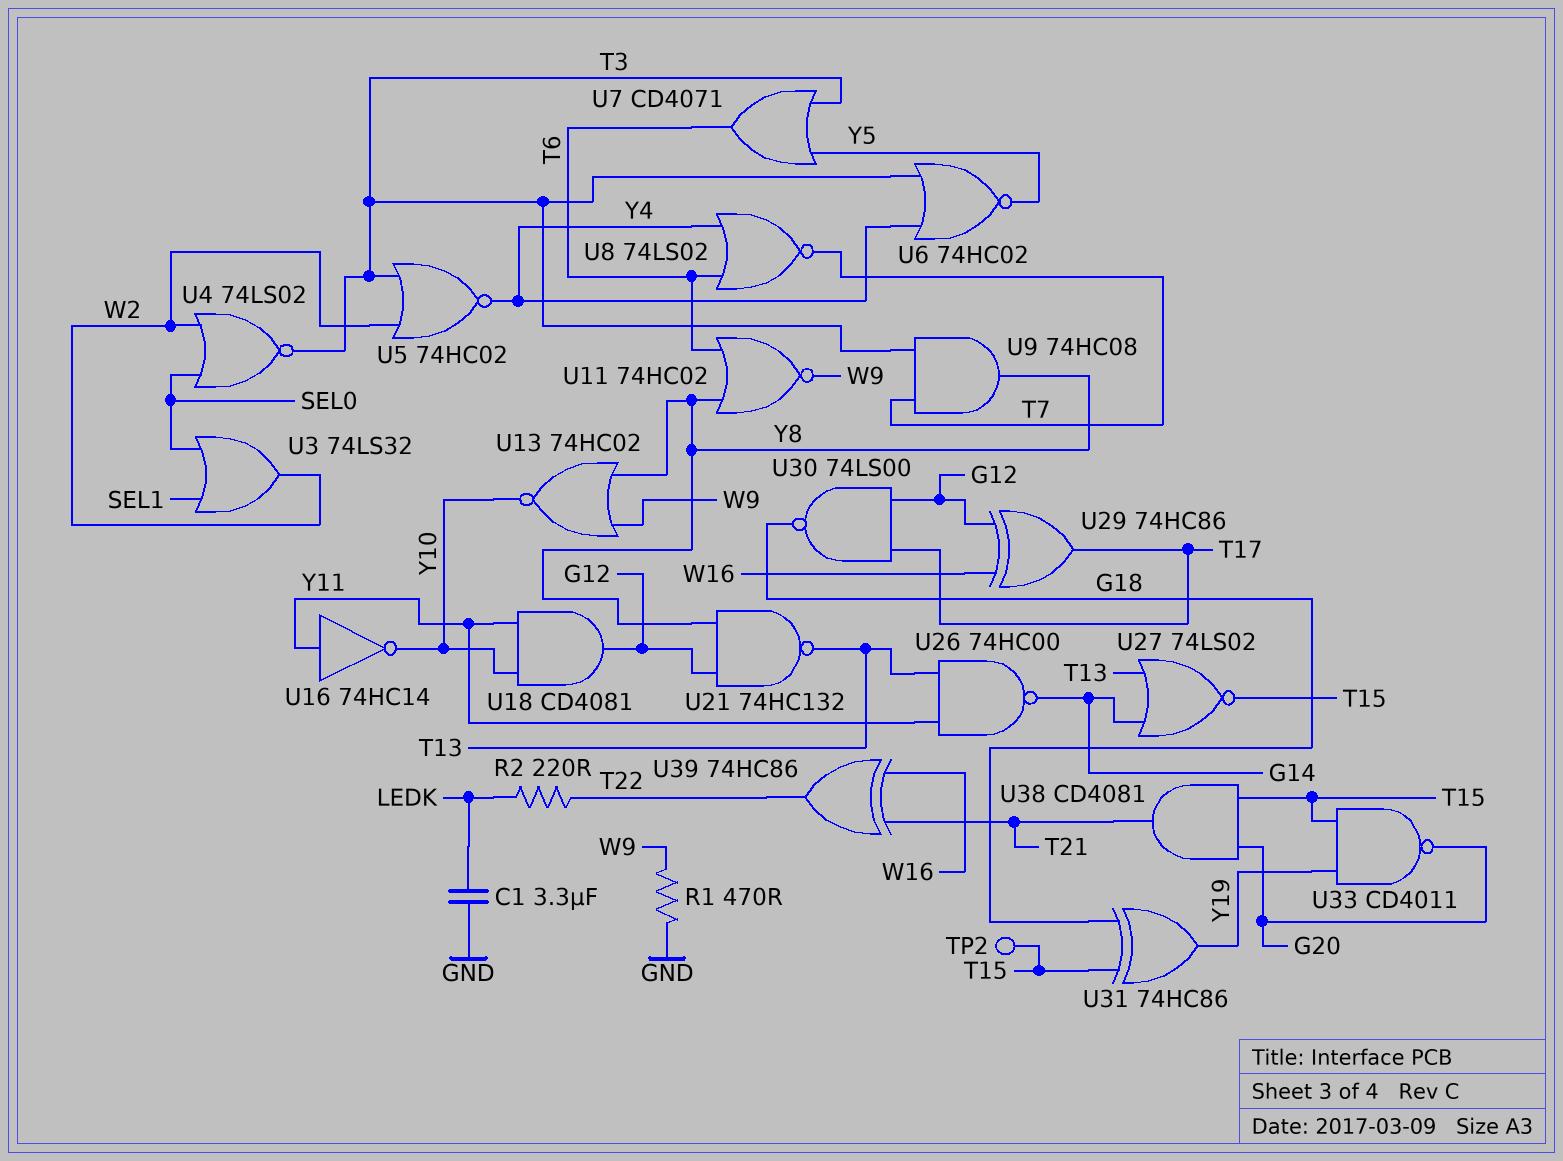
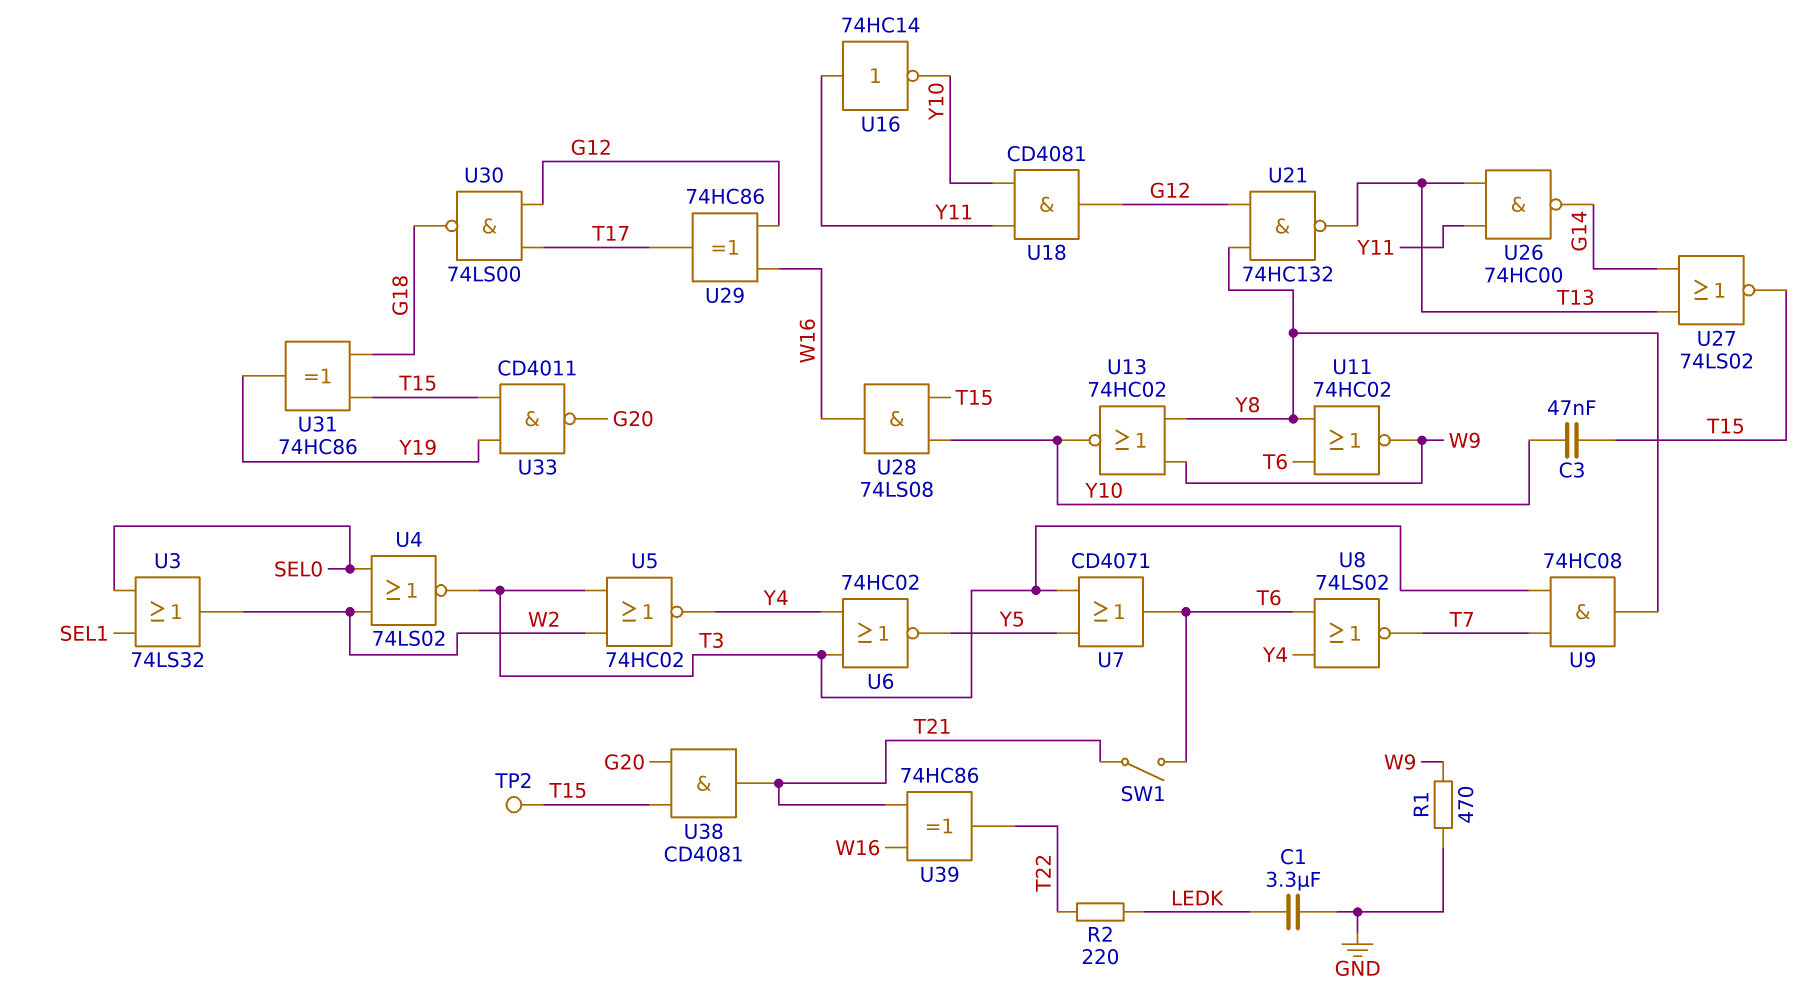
C3: none -> 47nF (T15, Y10)
SW1: none -> switch (T6, T21)
U28: none -> AND 74LS08 (in T15, in Y10, out W16)

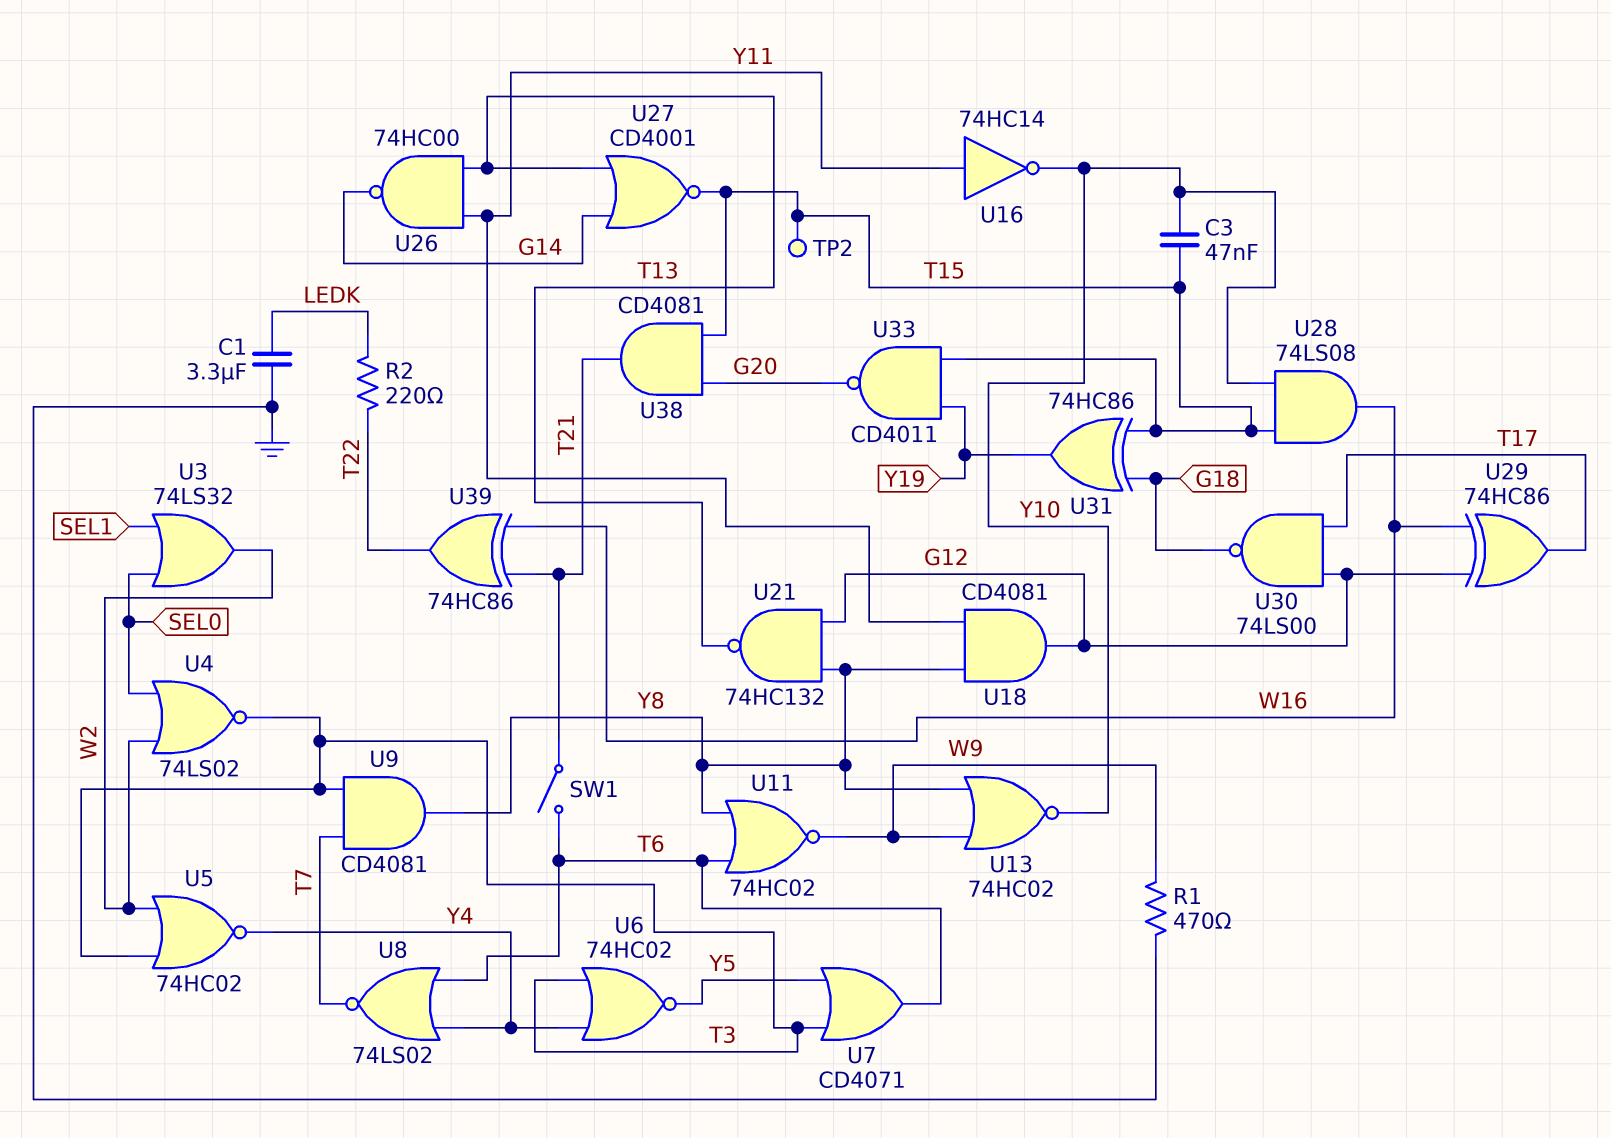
U9: AND 74HC08 (in T3, in T7, out Y8) -> AND CD4081 (in T3, in T7, out Y8)
U18: AND CD4081 (in Y10, in Y11, out G12) -> AND CD4081 (in Y8, in Y11, out G12)
U27: NOR 74LS02 (in G14, in T13, out T15) -> NOR CD4001 (in G14, in T13, out T15)

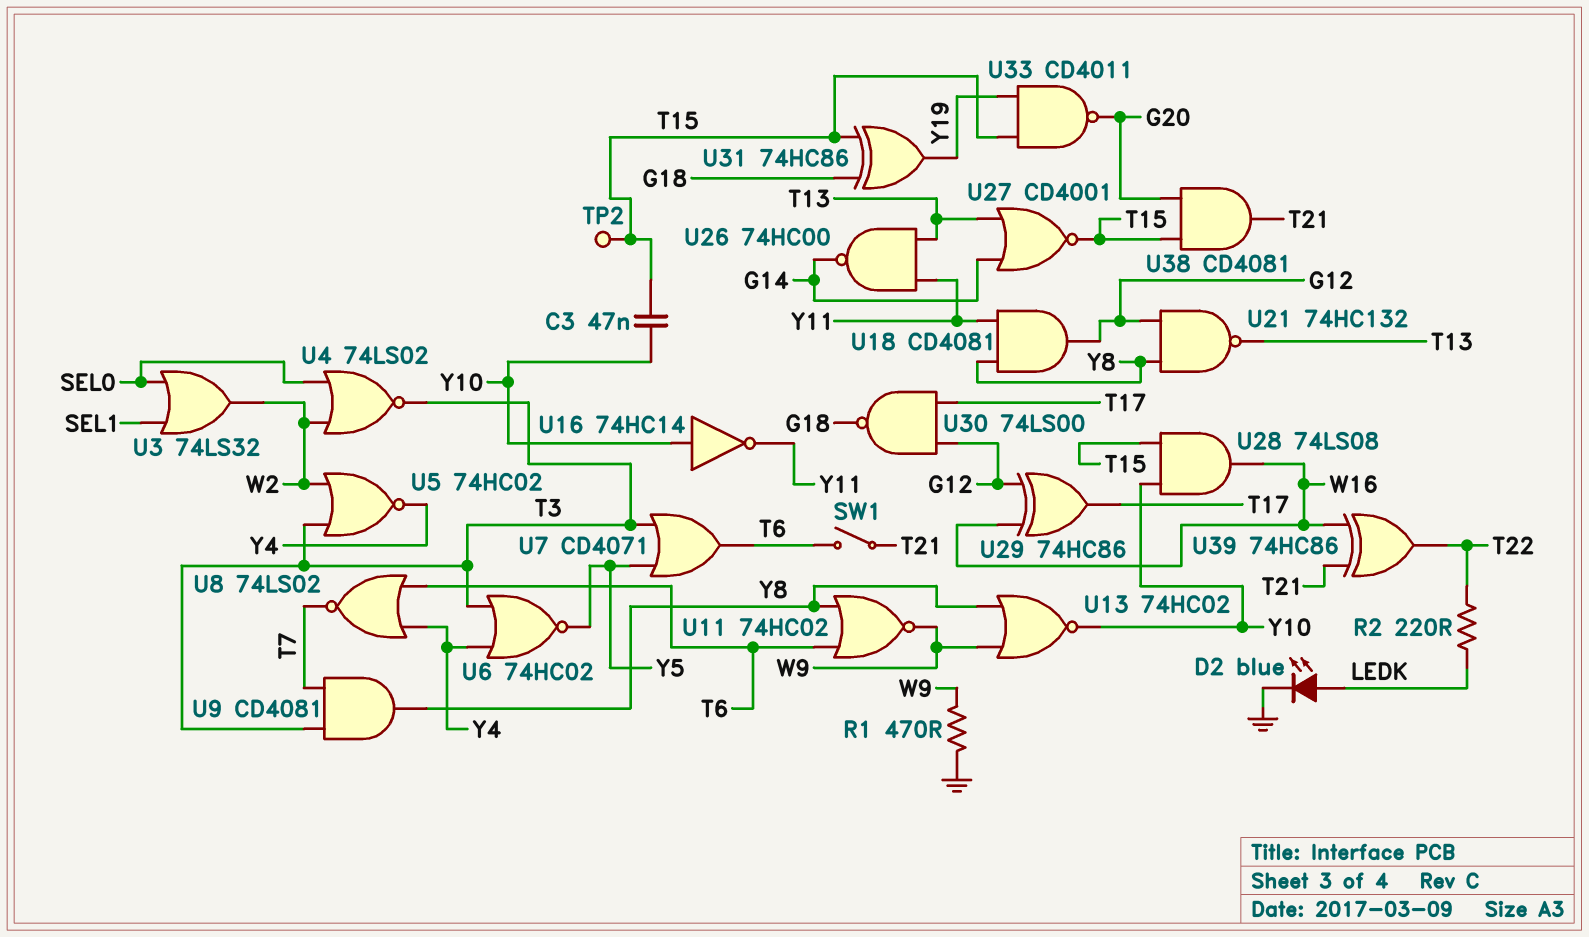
C1: 3.3uF (GND, LEDK) -> none
D2: none -> LED blue (A LEDK, K GND)
U16: NOT 74HC14 (in Y11, out Y10) -> NOT 74HC14 (in Y10, out Y11)

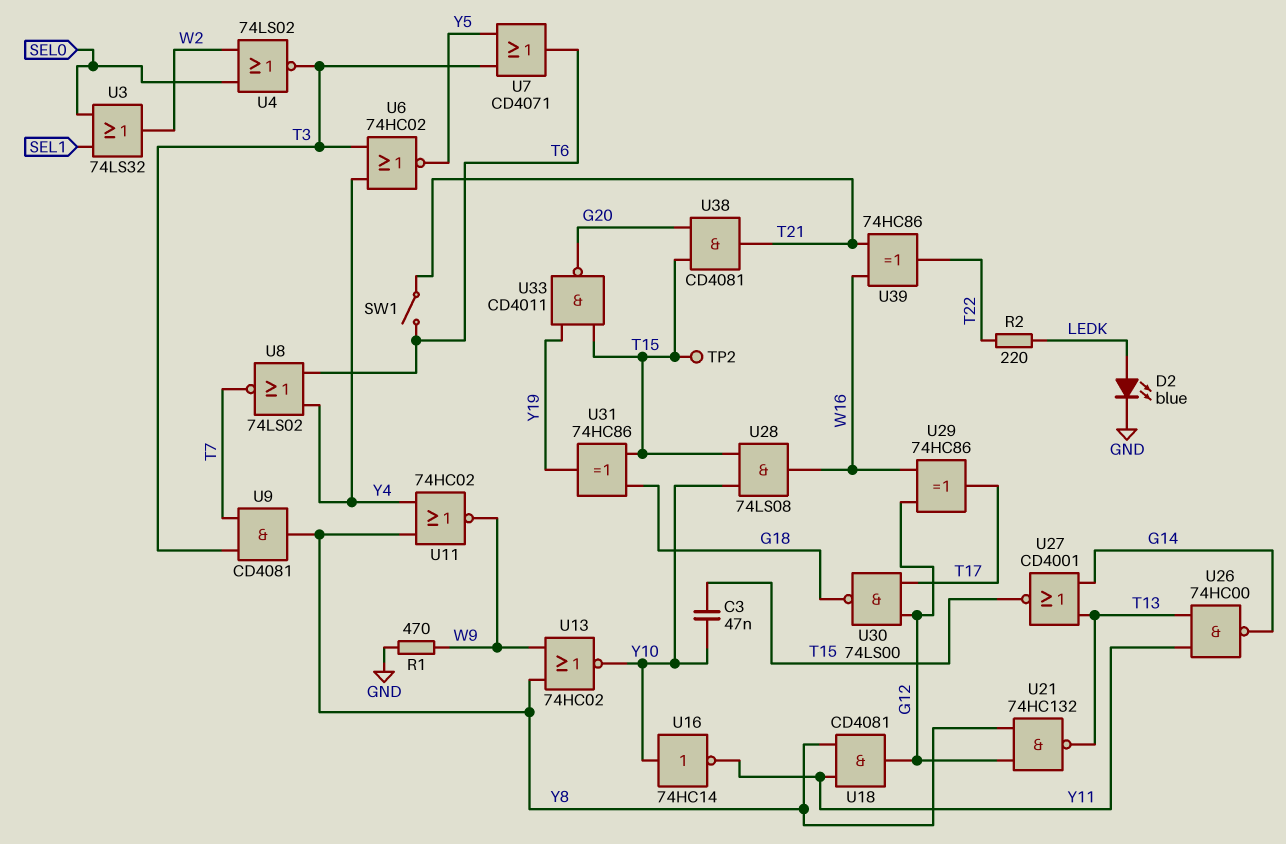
U5: NOR 74HC02 (in T3, in W2, out Y4) -> none
U11: NOR 74HC02 (in T6, in Y8, out W9) -> NOR 74HC02 (in Y4, in Y8, out W9)

